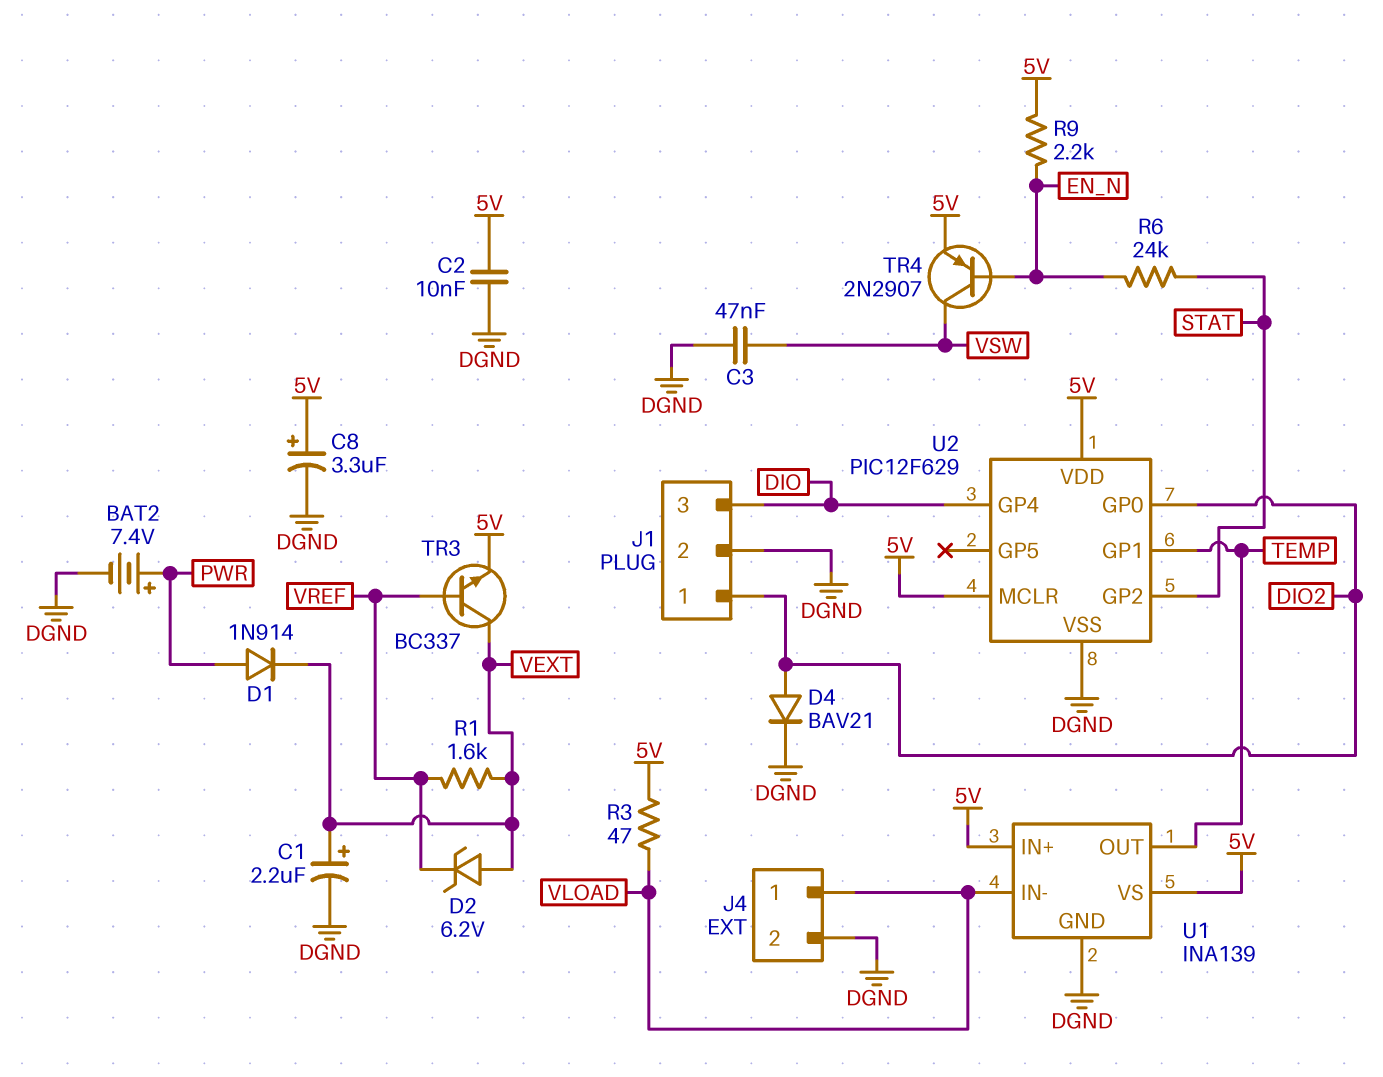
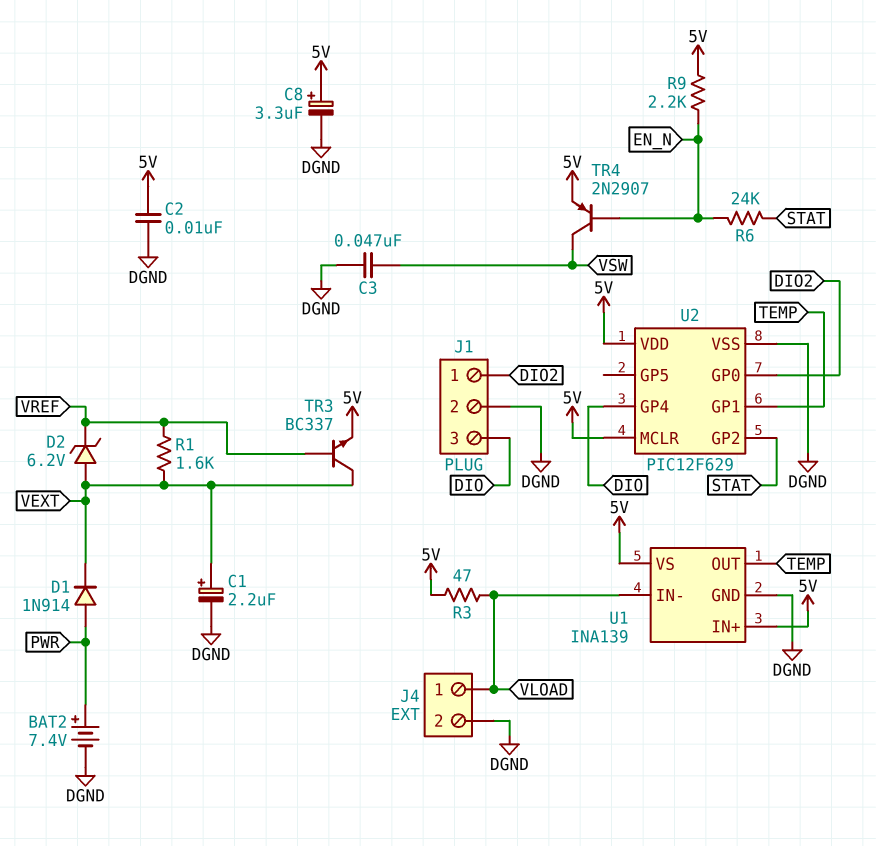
D4: diode BAV21 (A DIO2, K DGND) -> none

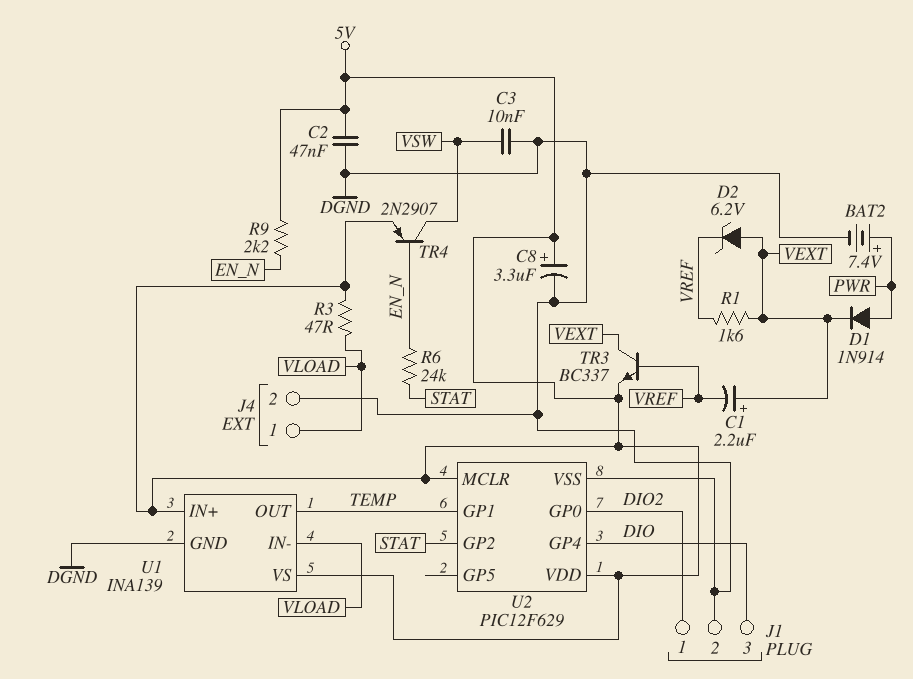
C1: 2.2uF (plus VEXT, minus DGND) -> 2.2uF (plus VEXT, minus VREF)
C2: 10nF (5V, DGND) -> 47nF (5V, DGND)
C3: 47nF (DGND, VSW) -> 10nF (DGND, VSW)

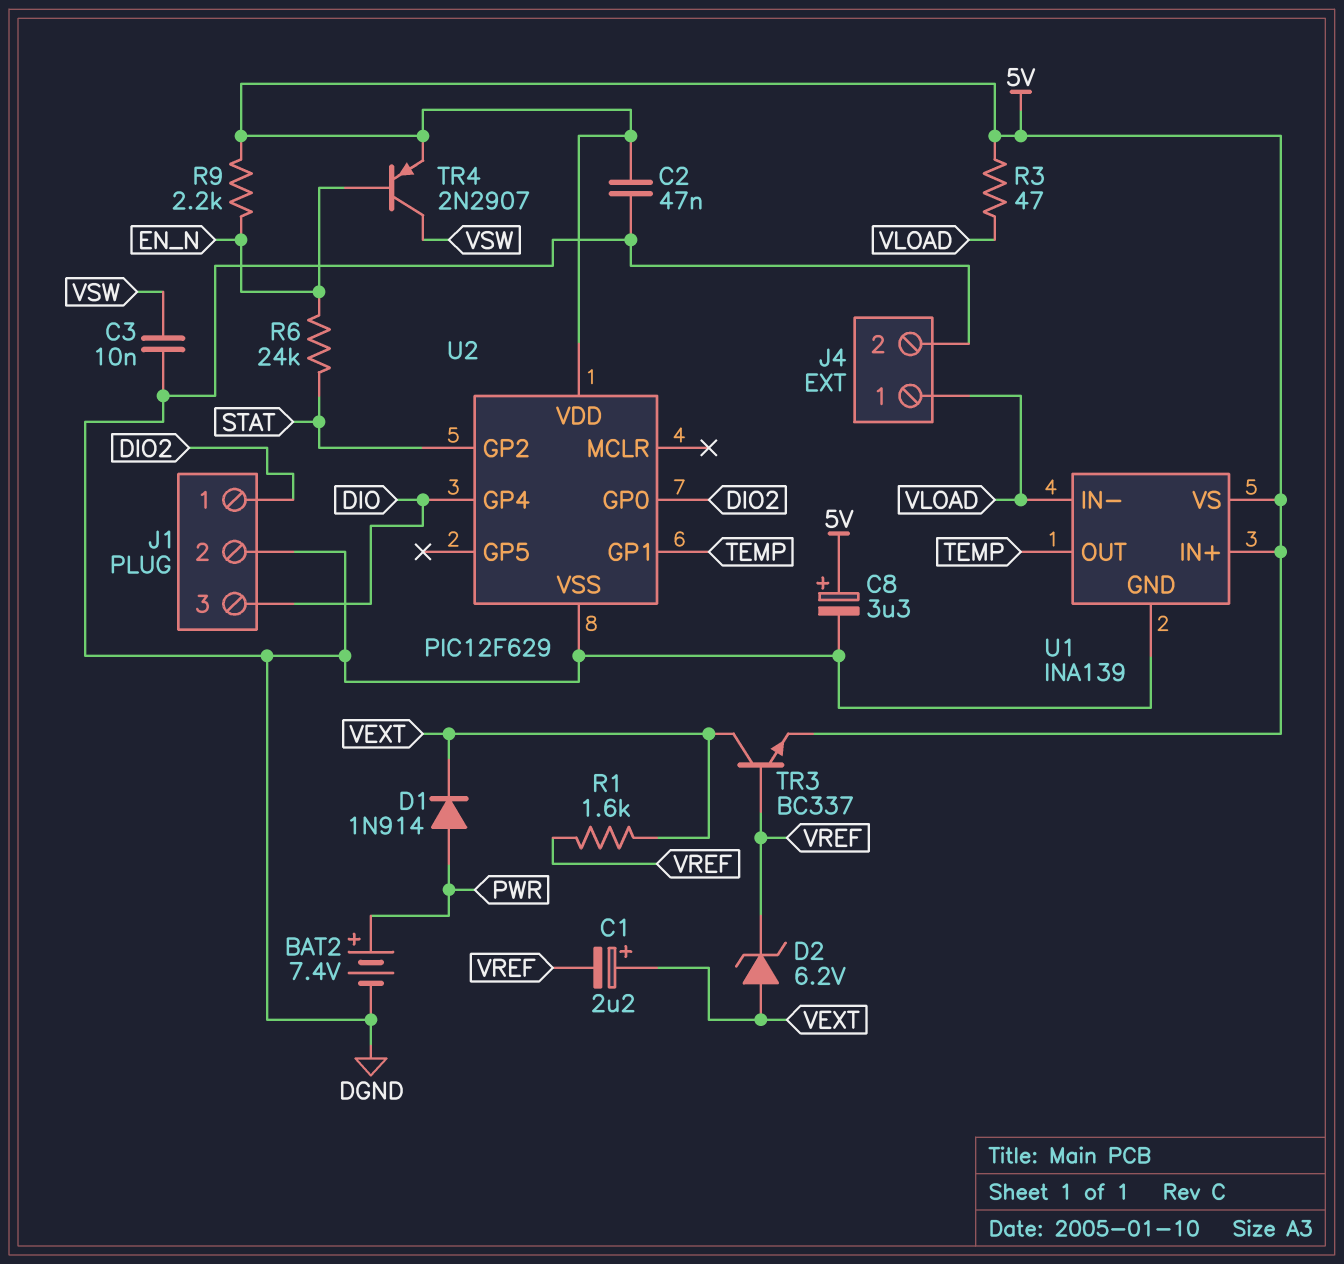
U2 pin MCLR: 5V -> none

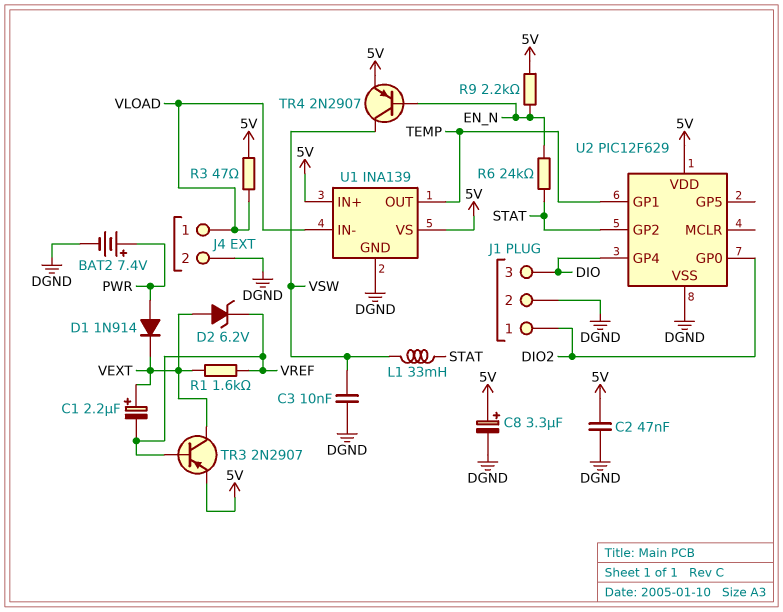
L1: none -> 33mH (STAT, VSW)
TR3: NPN BC337 (B VREF, C VEXT, E 5V) -> PNP 2N2907 (B VREF, C VEXT, E 5V)

